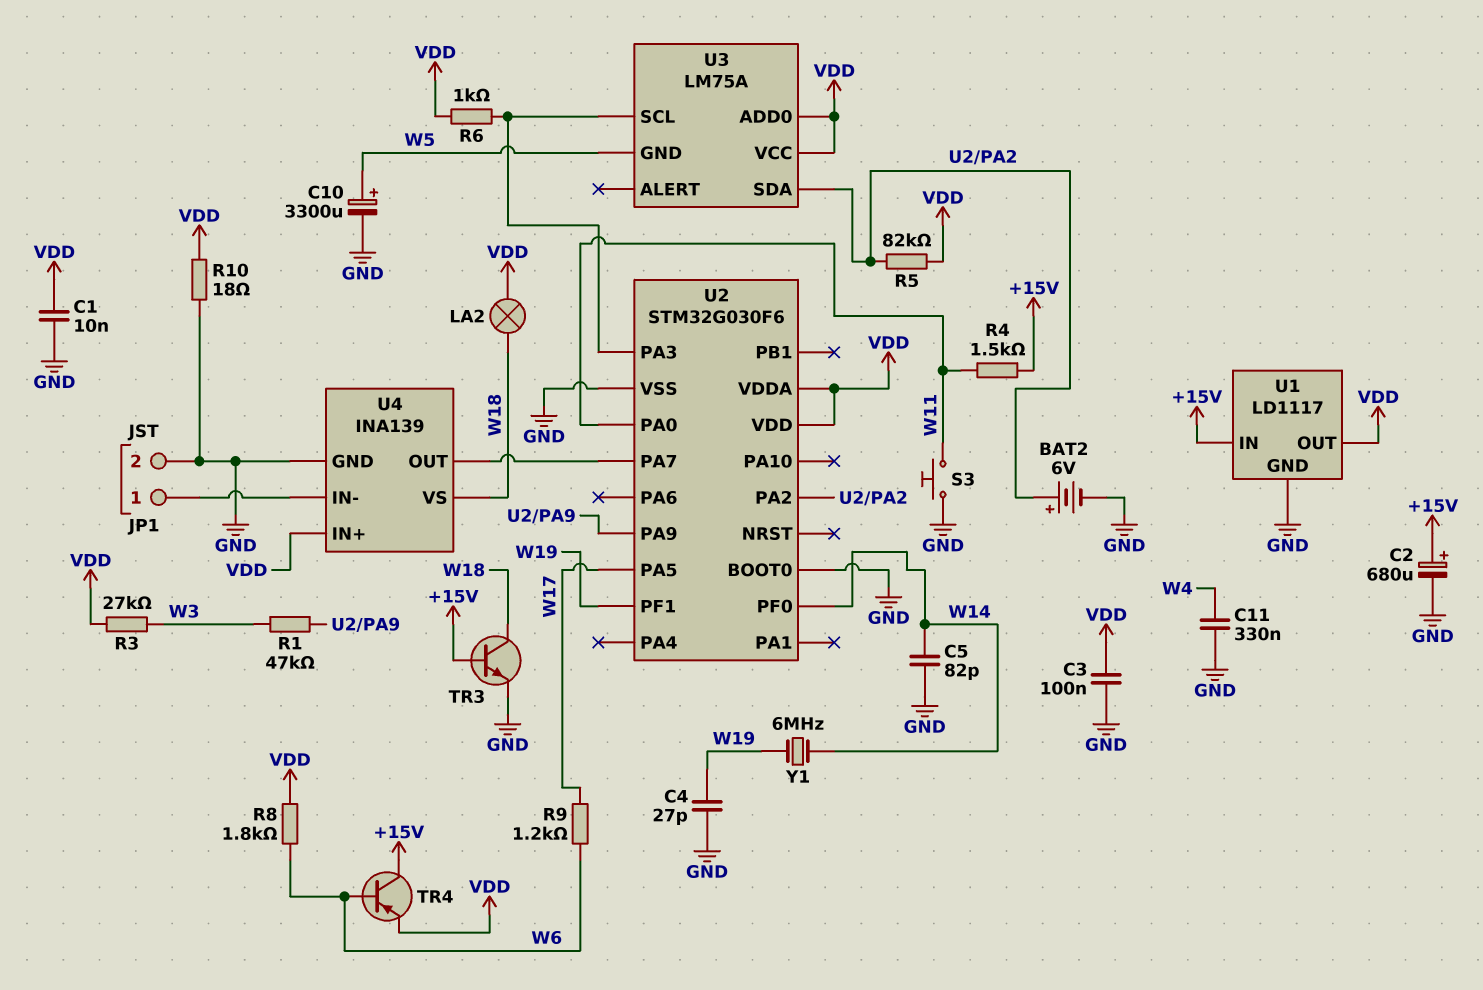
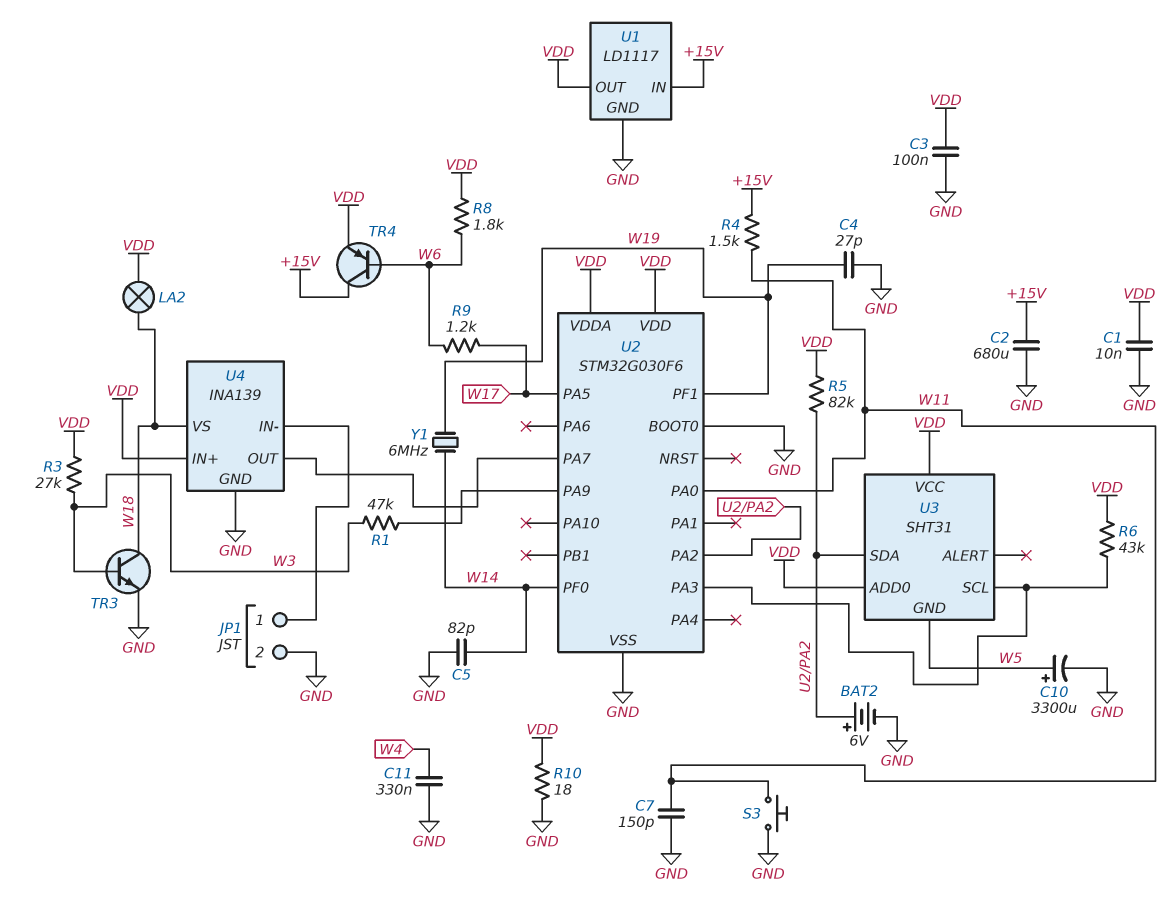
C2: 680uF (plus +15V, minus GND) -> 680uF (+15V, GND)
C7: none -> 150pF (GND, W11)
R6: 1k (U2/PA3, VDD) -> 43k (U2/PA3, VDD)
TR3: NPN (B +15V, C W18, E GND) -> NPN (B W3, C W18, E GND)
U3: LM75A -> SHT31

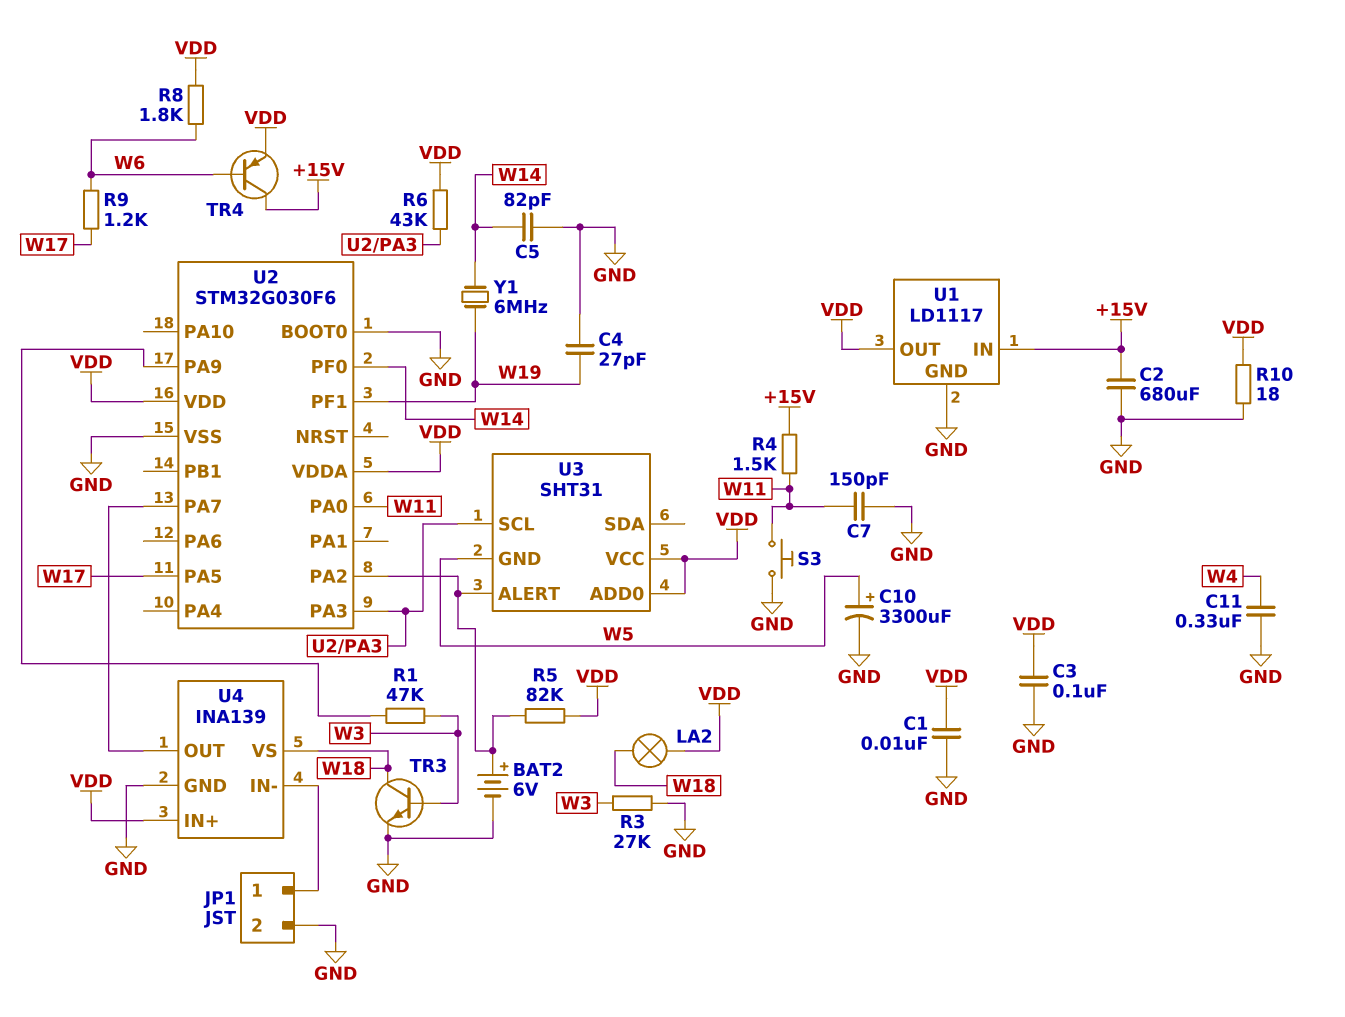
R3: 27k (VDD, W3) -> 27k (GND, W3)
U3 pin ALERT: none -> U2/PA2
U3 pin SDA: U2/PA2 -> none

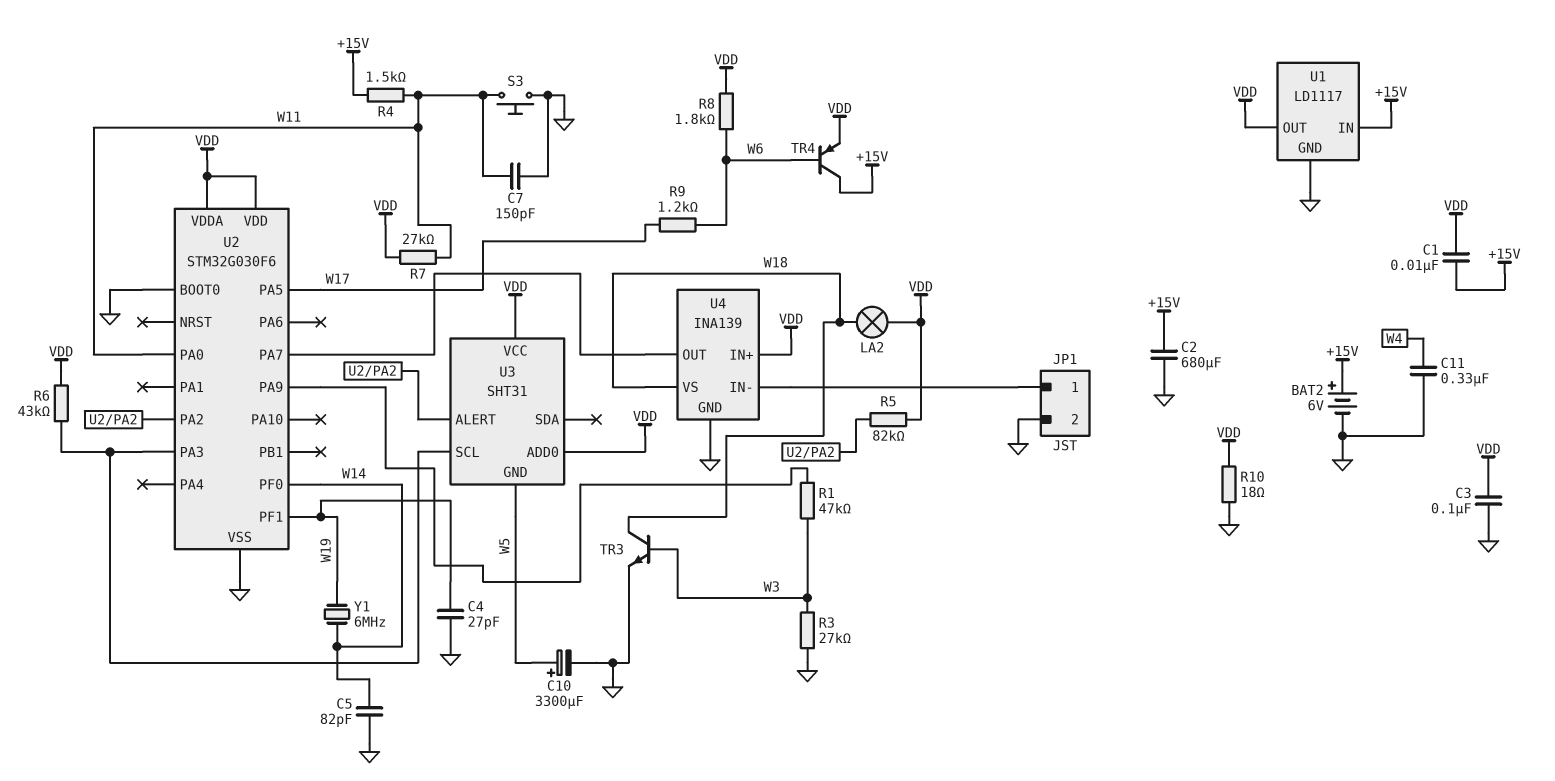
BAT2: 6V (plus U2/PA2, minus GND) -> 6V (plus +15V, minus GND)
C1: 10nF (GND, VDD) -> 10nF (+15V, VDD)
R7: none -> 27k (VDD, W11)

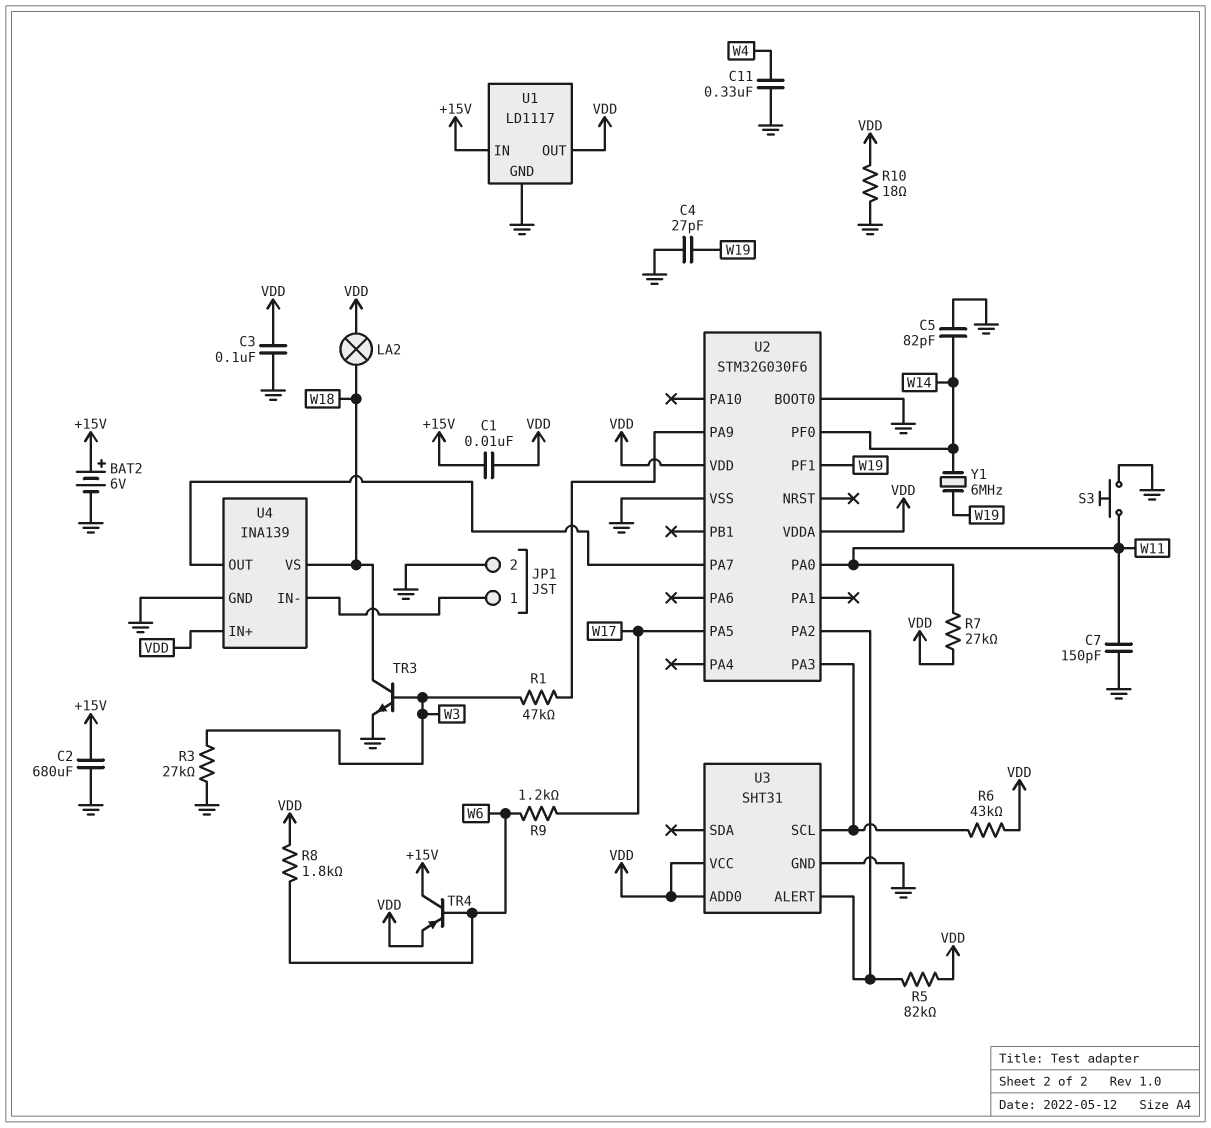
C10: 3300uF (plus W5, minus GND) -> none
R4: 1.5k (+15V, W11) -> none
U3 pin GND: W5 -> GND

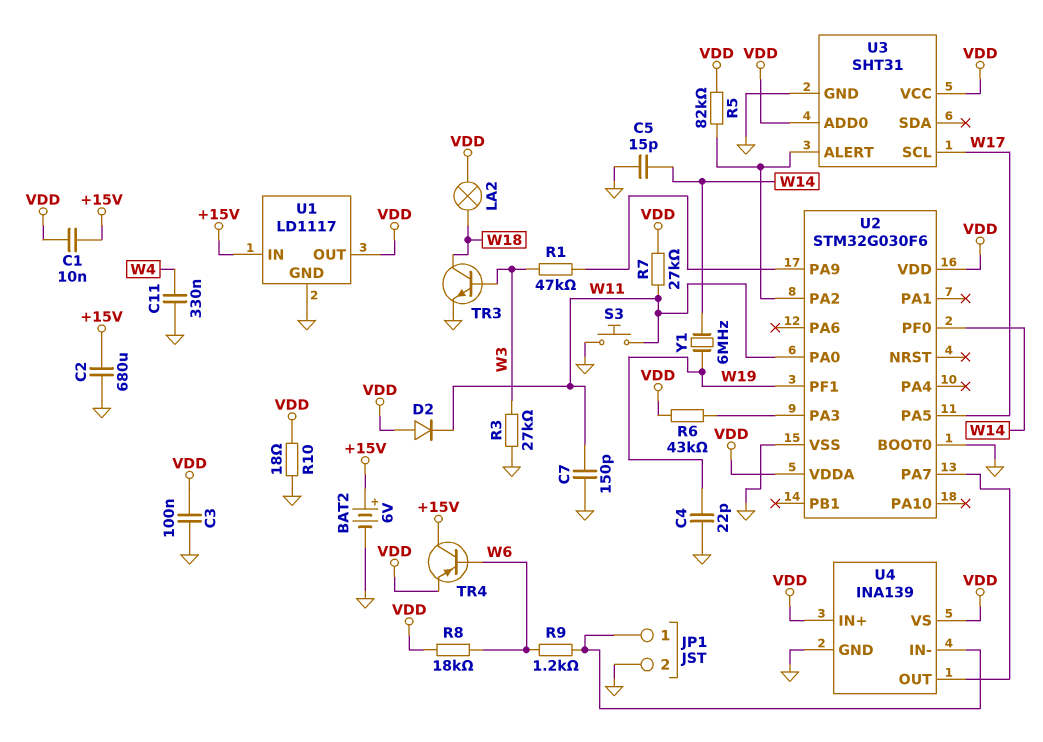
C4: 27pF (GND, W19) -> 22pF (GND, W19)
C5: 82pF (GND, W14) -> 15pF (GND, W14)
D2: none -> diode (A VDD, K W11)
R8: 1.8k (VDD, W6) -> 18k (VDD, W6)
R9: 1.2k (W6, W17) -> 1.2k (JP1/1, W6)
U3 pin SCL: U2/PA3 -> W17
U4 pin VS: W18 -> VDD

